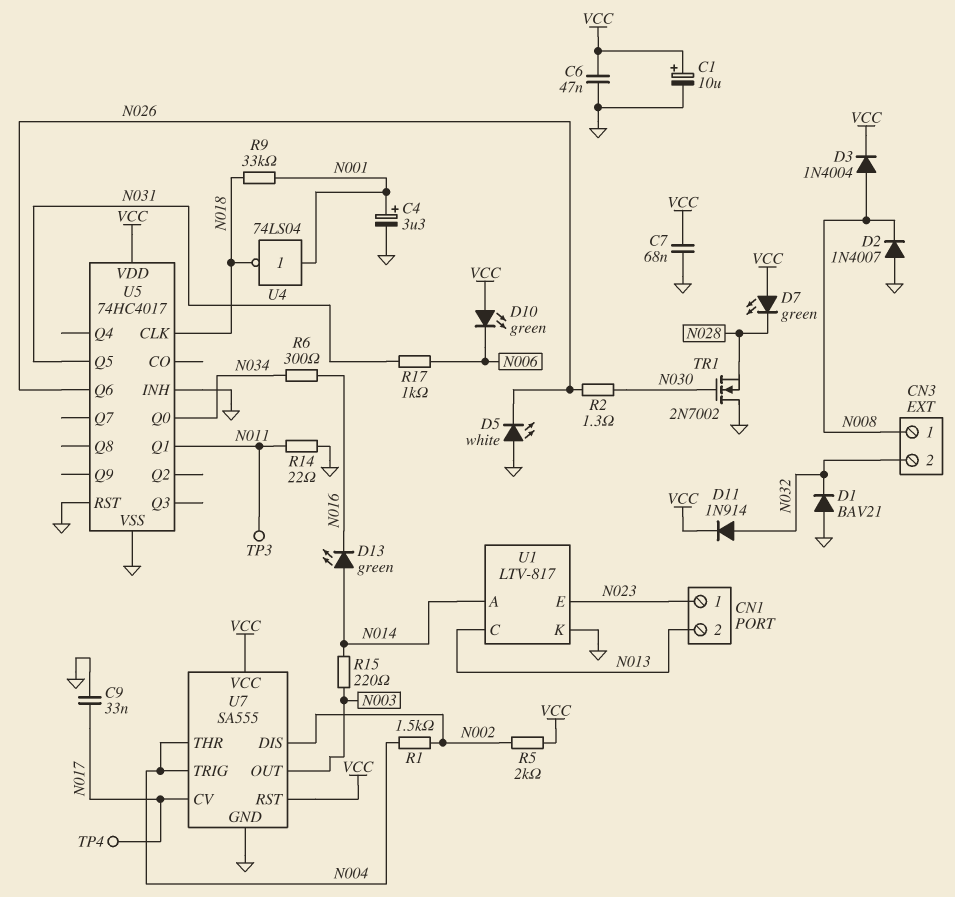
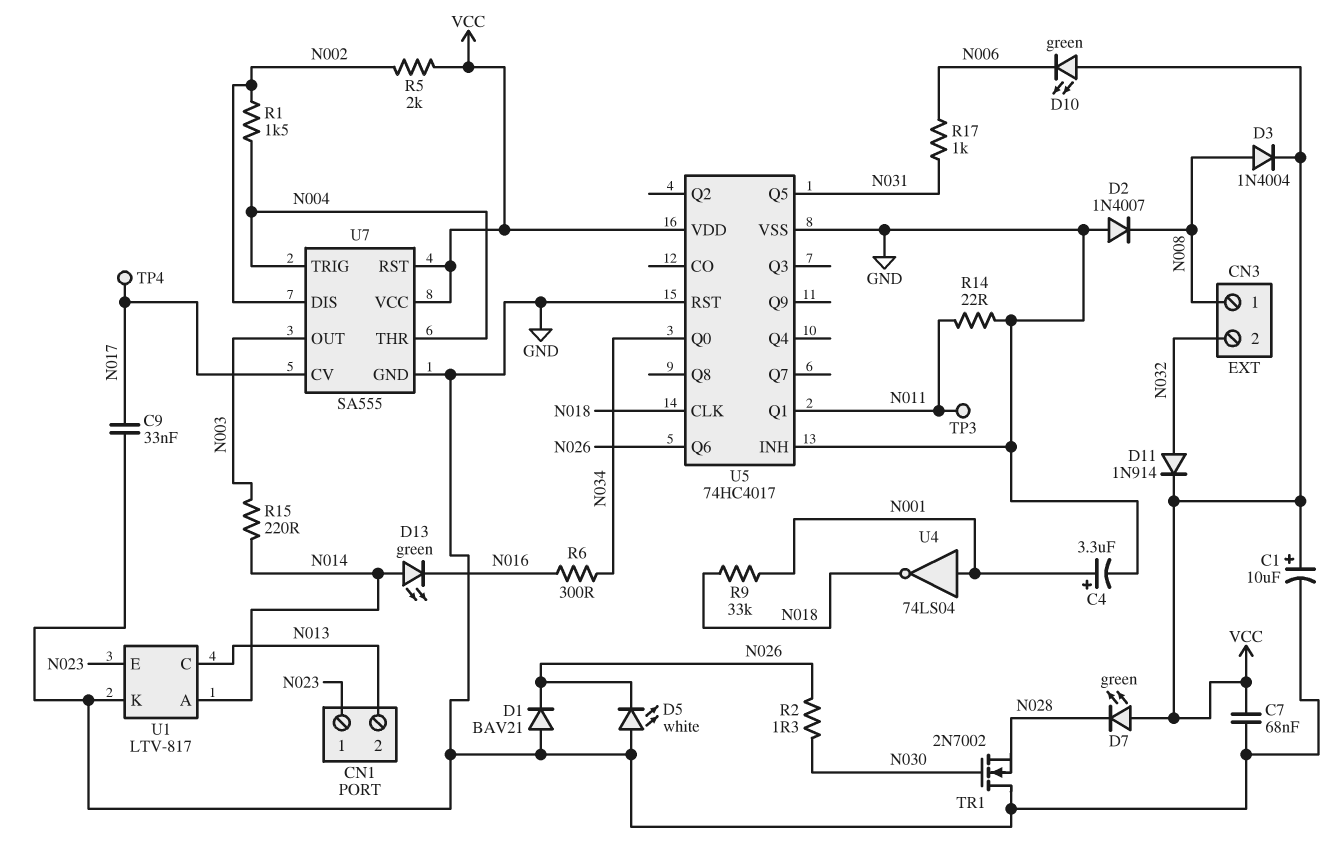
C6: 47nF (GND, VCC) -> none
D1: diode BAV21 (A GND, K N032) -> diode BAV21 (A GND, K N026)

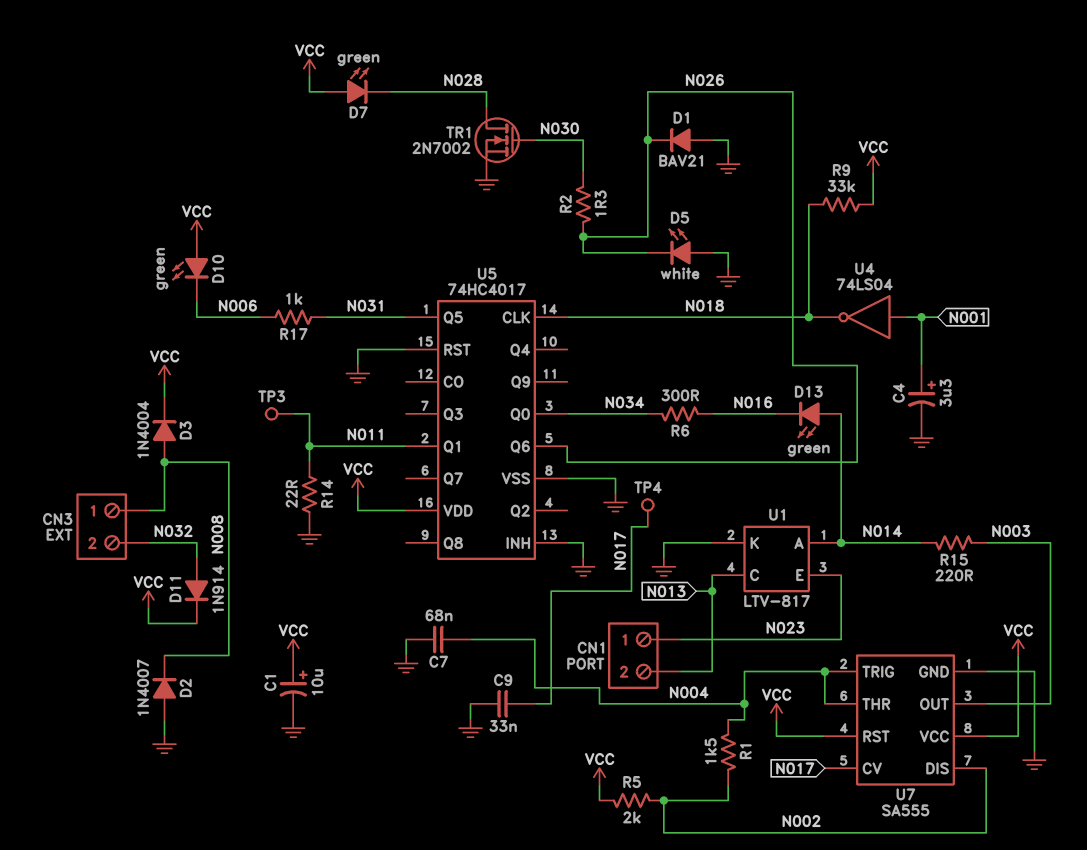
C7: 68nF (GND, VCC) -> 68nF (GND, N004)
R9: 33k (N001, N018) -> 33k (N018, VCC)
TR1: NMOS 2N7002 (G N030, D GND, S N028) -> NMOS 2N7002 (G N030, D N028, S GND)

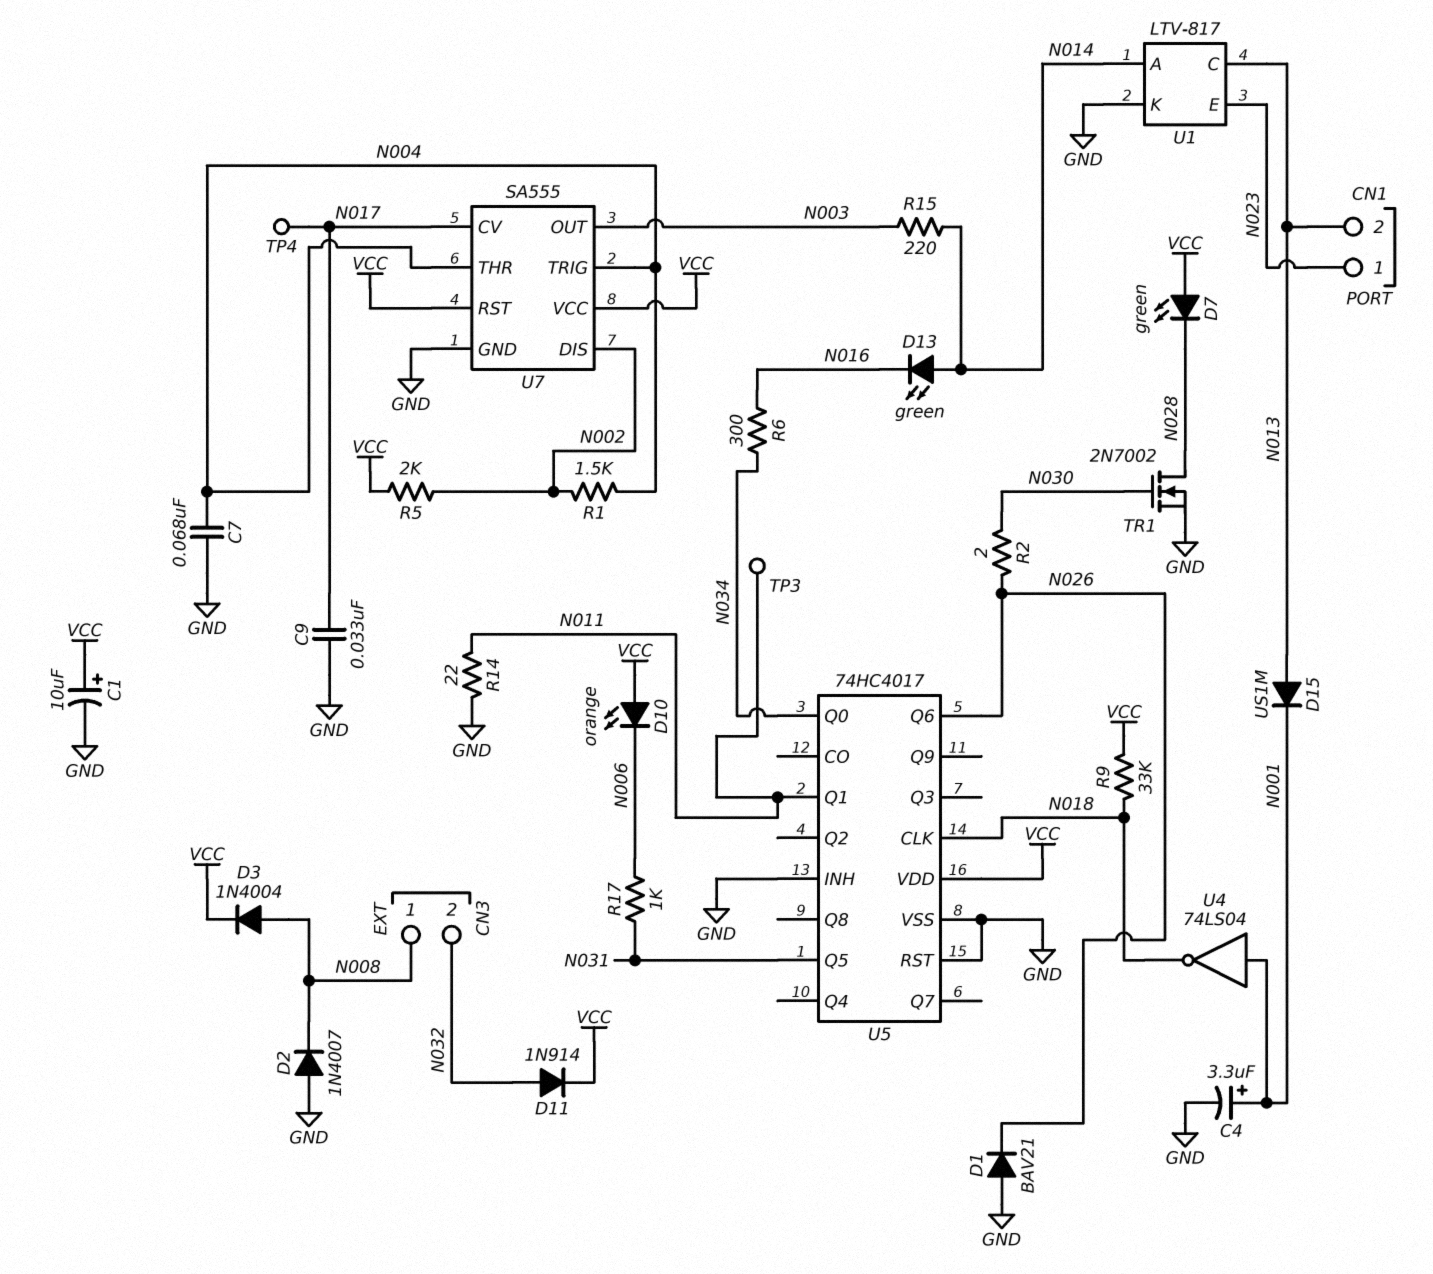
D5: LED white (A GND, K N026) -> none
D10: LED green (A VCC, K N006) -> LED orange (A VCC, K N006)
D15: none -> diode US1M (A N013, K N001)
R2: 1.3 (N026, N030) -> 2 (N026, N030)

